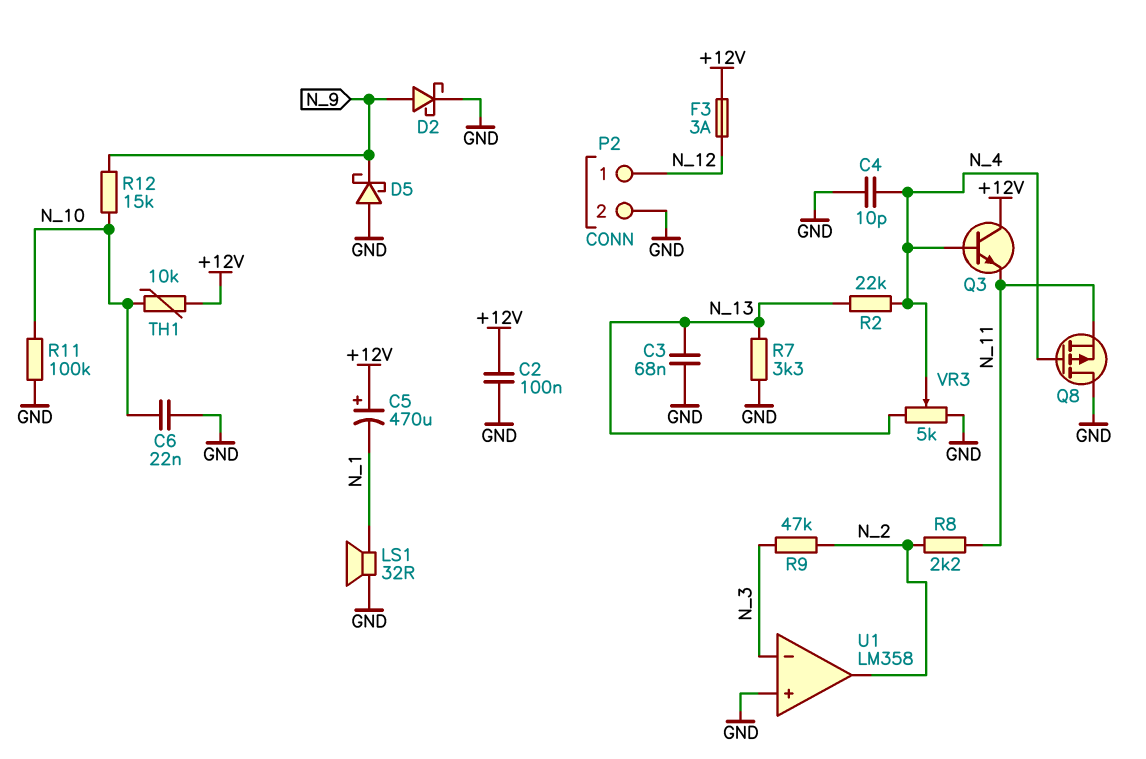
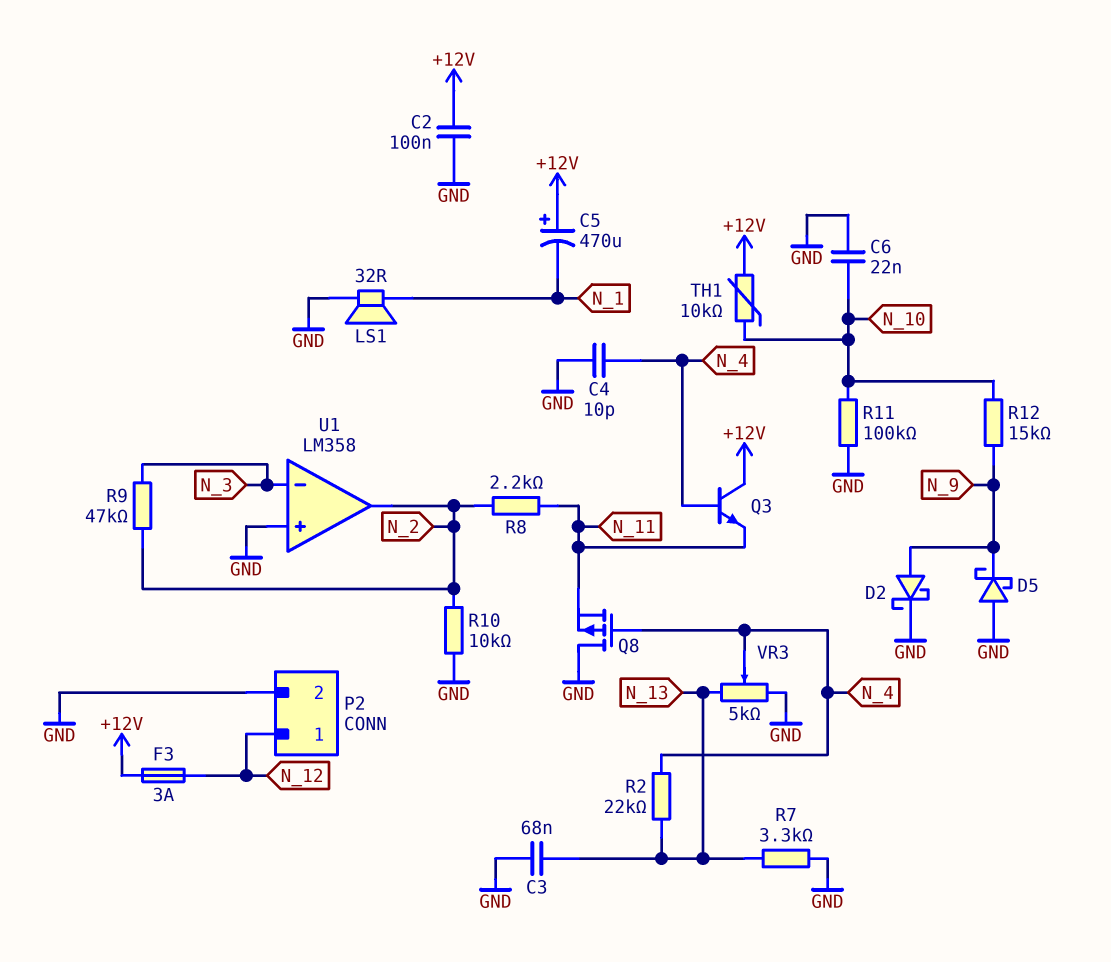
R10: none -> 10k (GND, N_2)

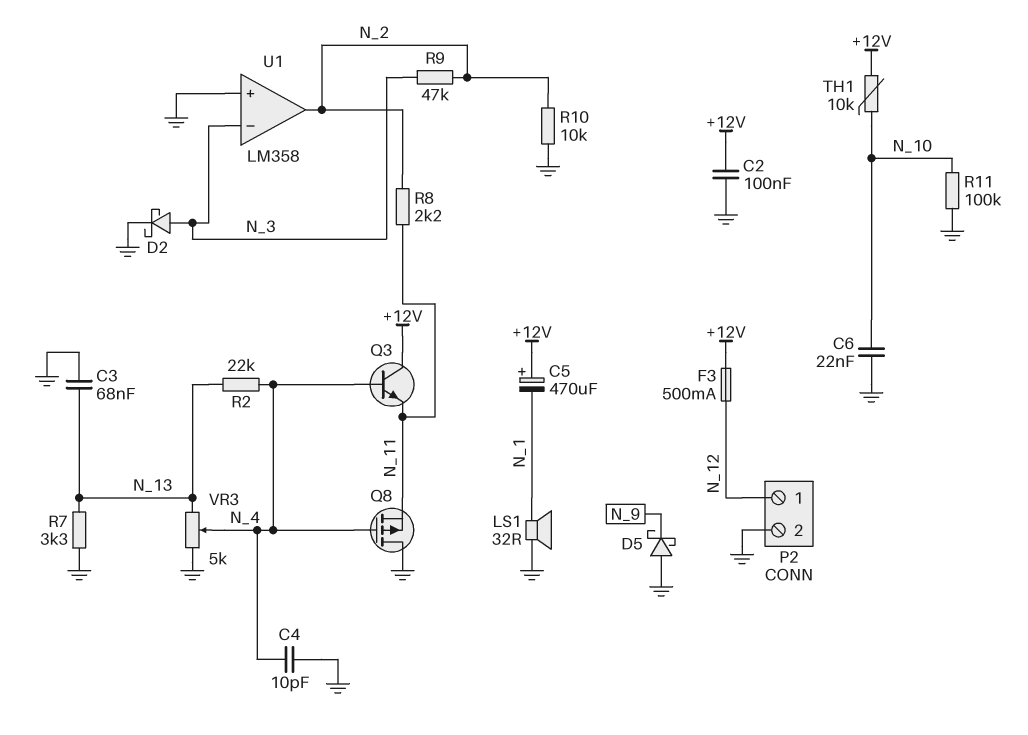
D2: schottky (A N_9, K GND) -> schottky (A N_3, K GND)
F3: 3A (+12V, N_12) -> 500mA (+12V, N_12)
R12: 15k (N_9, N_10) -> none

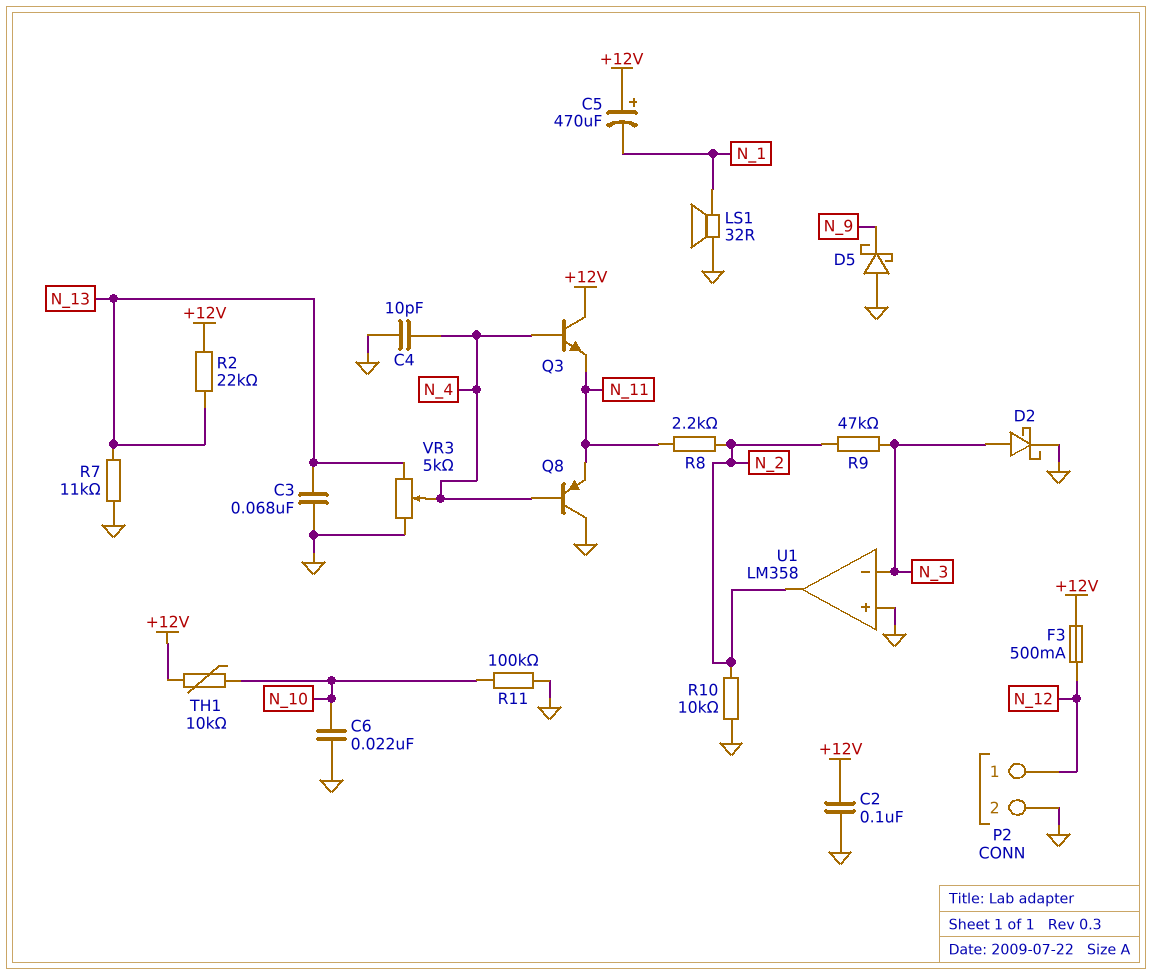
Q8: PMOS (G N_4, D GND, S N_11) -> PNP (B N_4, C GND, E N_11)
R2: 22k (N_4, N_13) -> 22k (+12V, N_13)
R7: 3.3k (GND, N_13) -> 11k (GND, N_13)

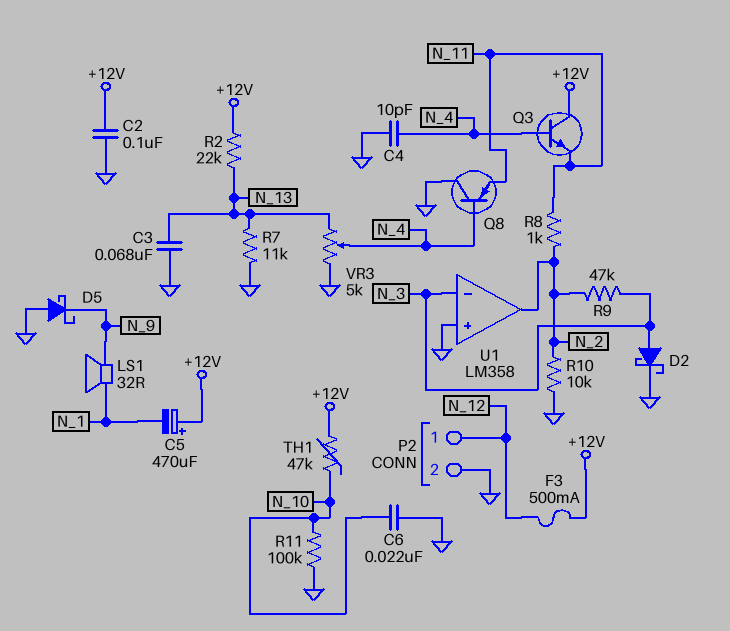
LS1: speaker 32R (GND, N_1) -> speaker 32R (N_1, N_9)
R8: 2.2k (N_2, N_11) -> 1k (N_2, N_11)
TH1: 10k (+12V, N_10) -> 47k (+12V, N_10)

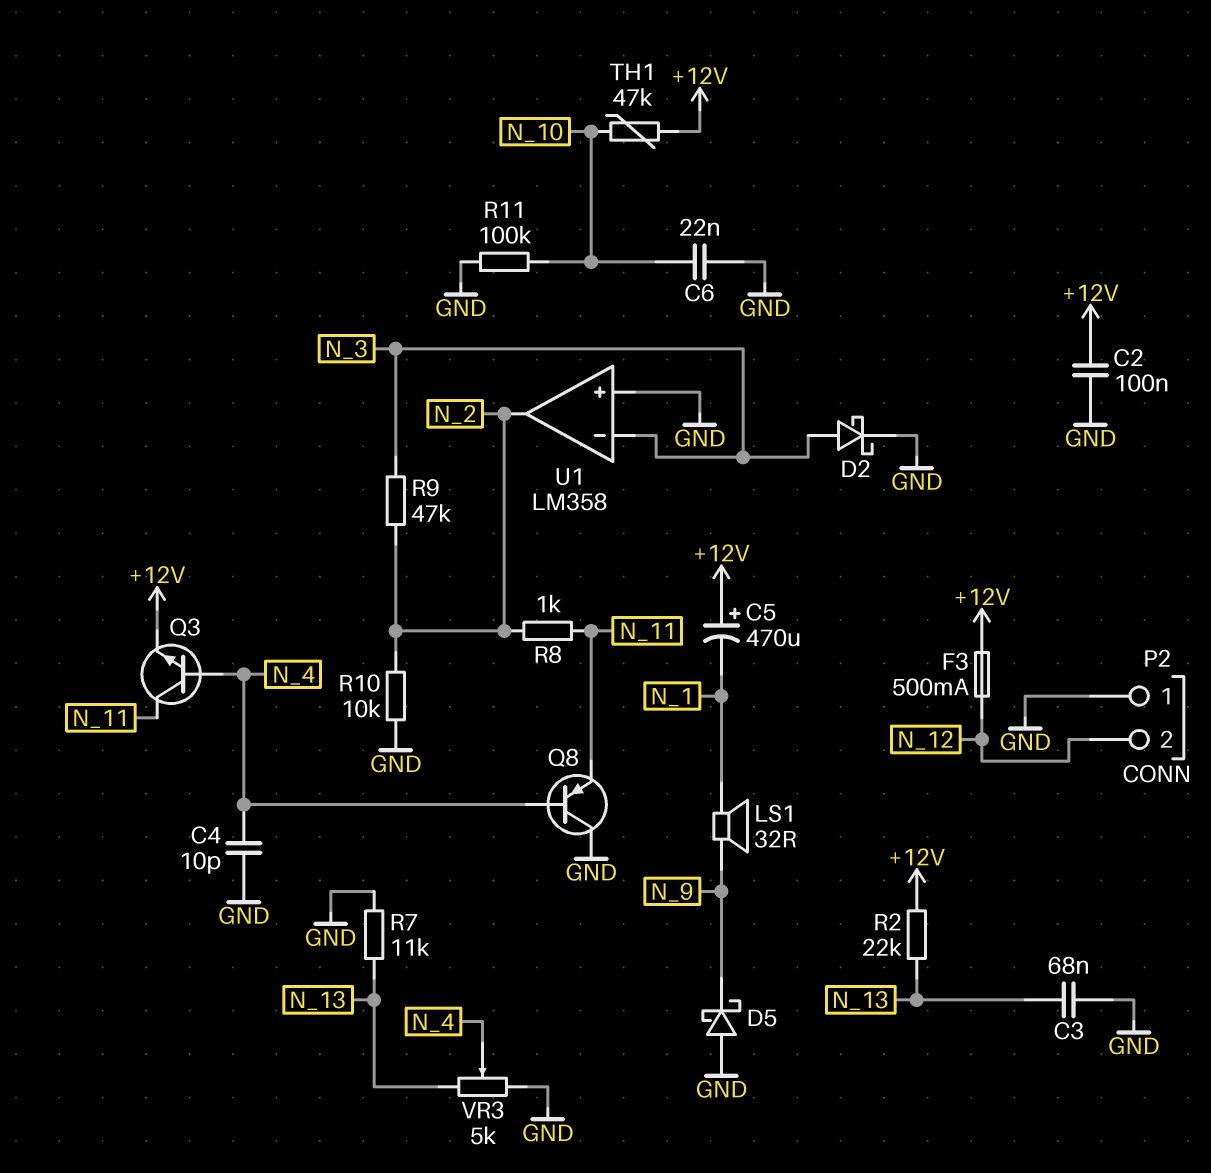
P2 pin 1: N_12 -> GND
P2 pin 2: GND -> N_12
Q3: NPN (B N_4, C +12V, E N_11) -> NPN (B N_4, C N_11, E +12V)

